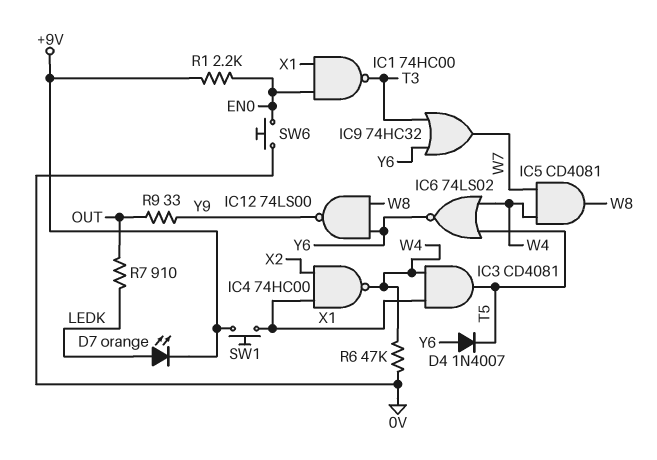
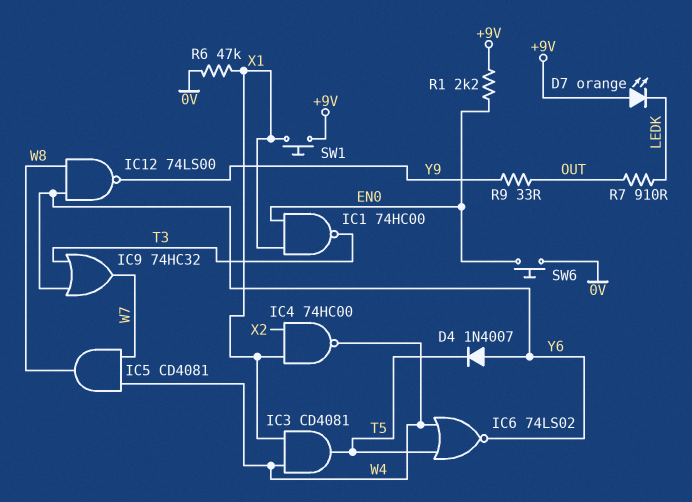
D7: LED orange (A LEDK, K +9V) -> LED orange (A +9V, K LEDK)
R6: 47k (0V, W4) -> 47k (0V, X1)

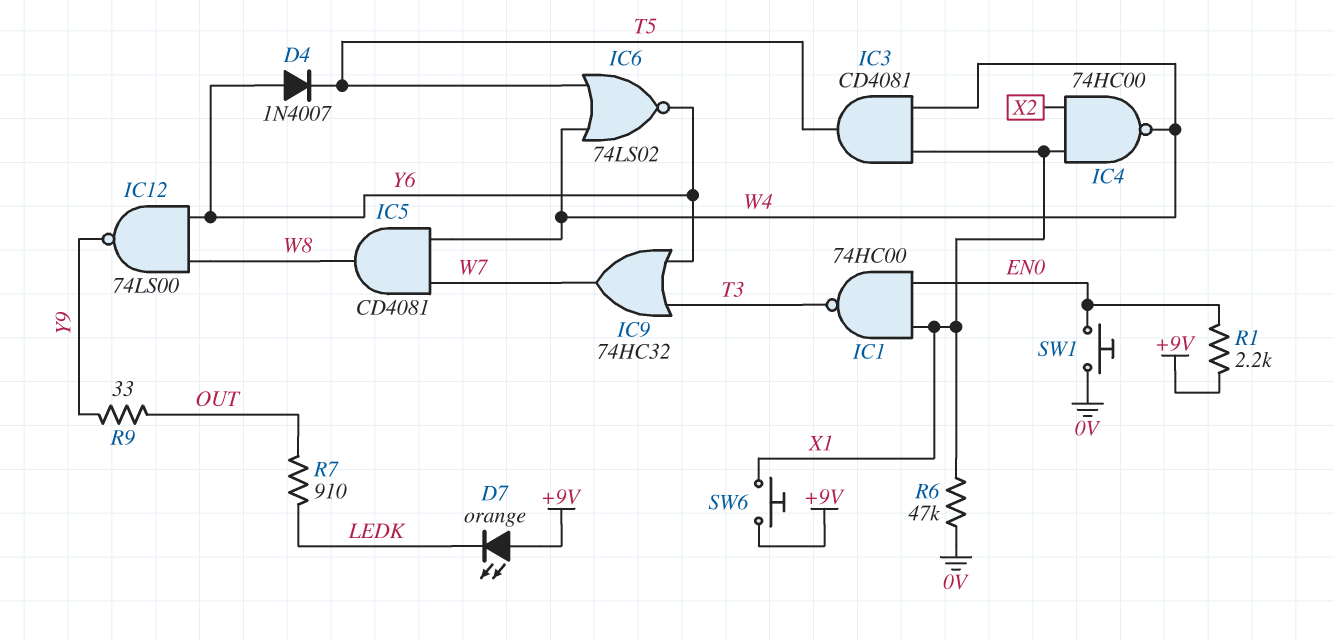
SW1: button (+9V, X1) -> button (0V, EN0)
SW6: button (0V, EN0) -> button (+9V, X1)

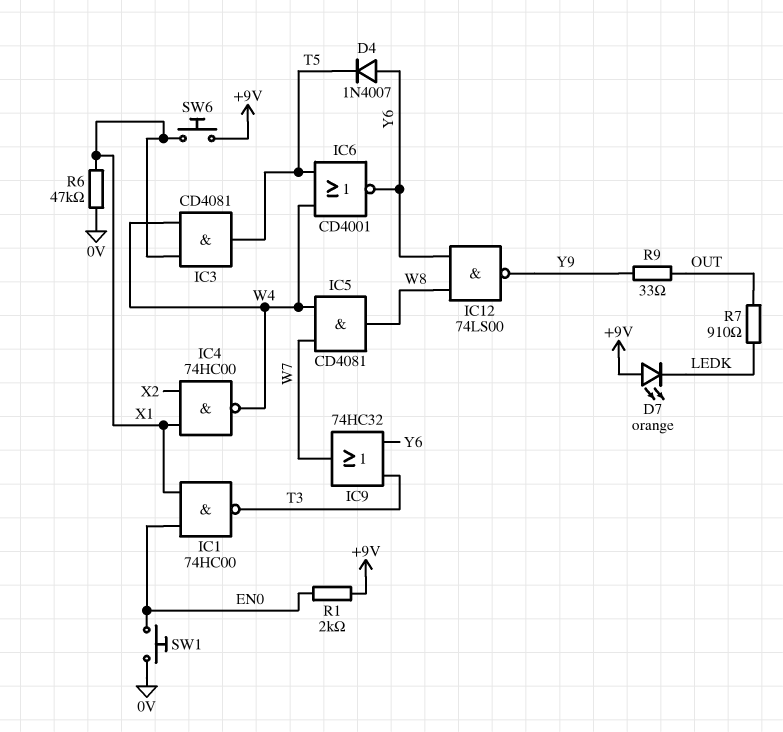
IC6: NOR 74LS02 (in T5, in W4, out Y6) -> NOR CD4001 (in T5, in W4, out Y6)
R1: 2.2k (+9V, EN0) -> 2k (+9V, EN0)

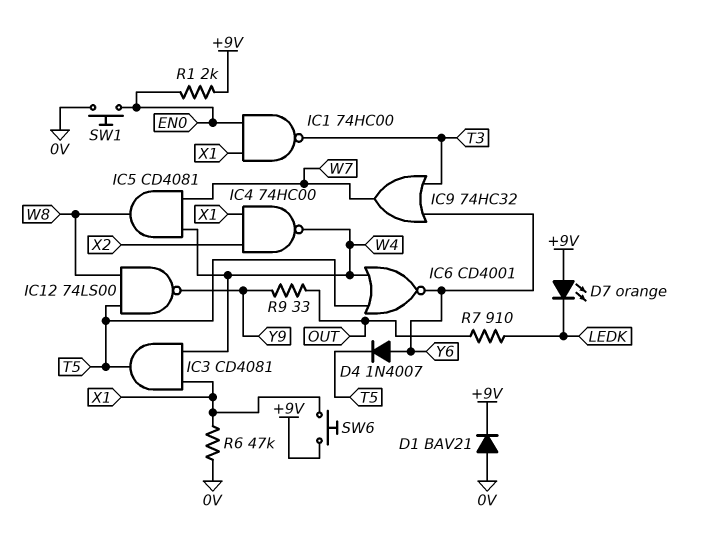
D1: none -> diode BAV21 (A 0V, K +9V)
IC12: NAND 74LS00 (in W8, in Y6, out Y9) -> NAND 74LS00 (in T5, in W8, out Y9)

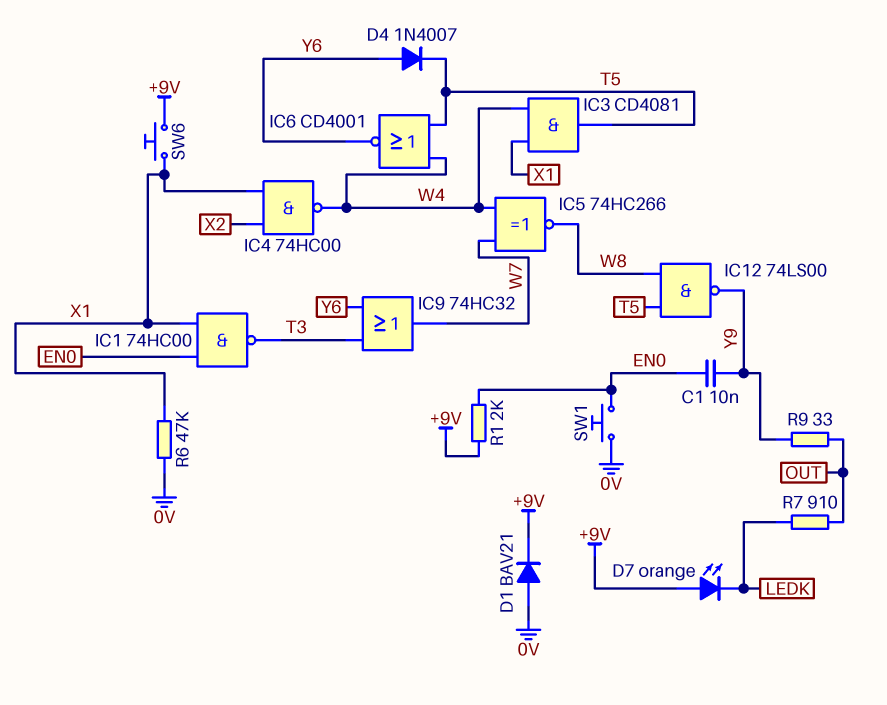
C1: none -> 10nF (EN0, Y9)
IC5: AND CD4081 (in W4, in W7, out W8) -> XNOR 74HC266 (in W4, in W7, out W8)

